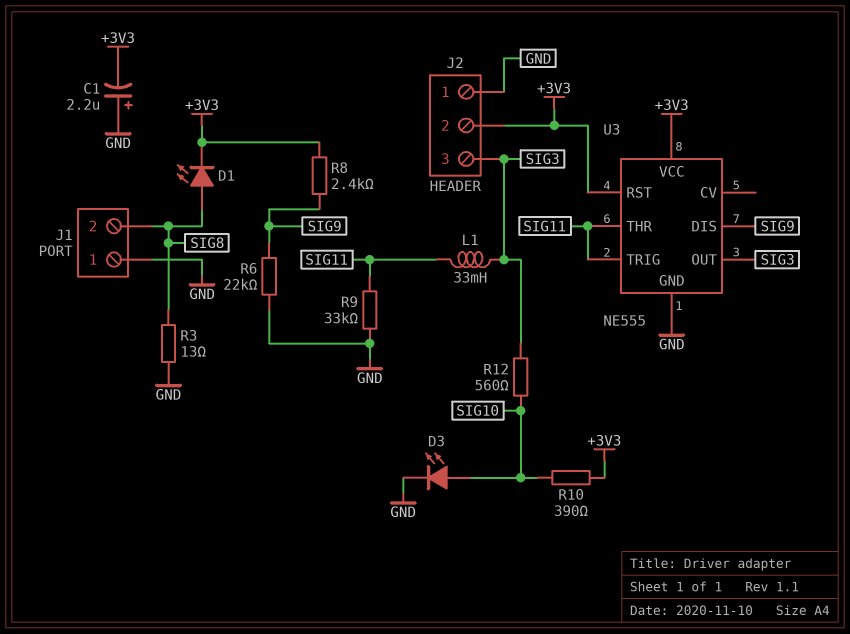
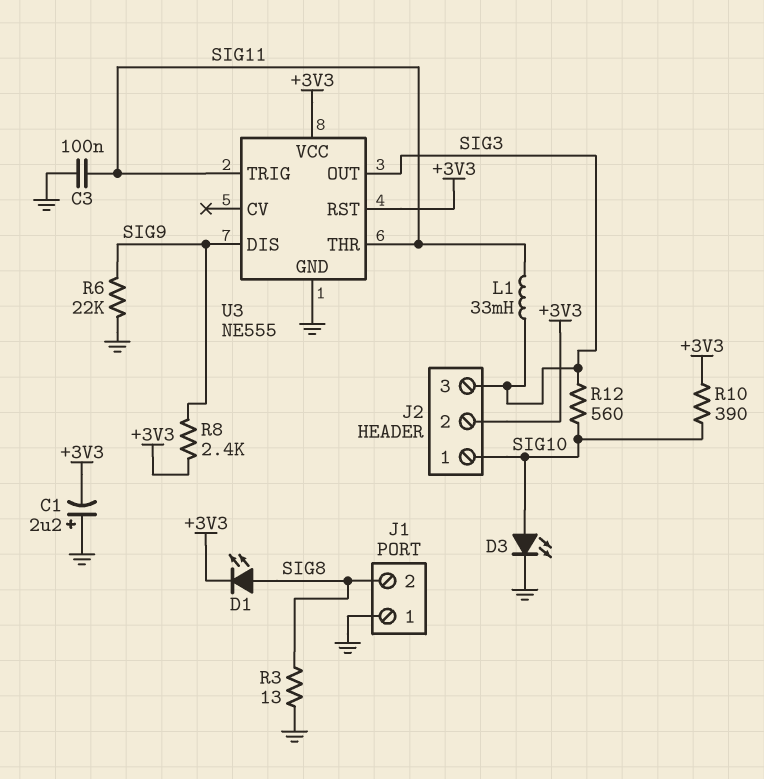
C3: none -> 100nF (GND, SIG11)
J2 pin 1: GND -> SIG10
R9: 33k (GND, SIG11) -> none

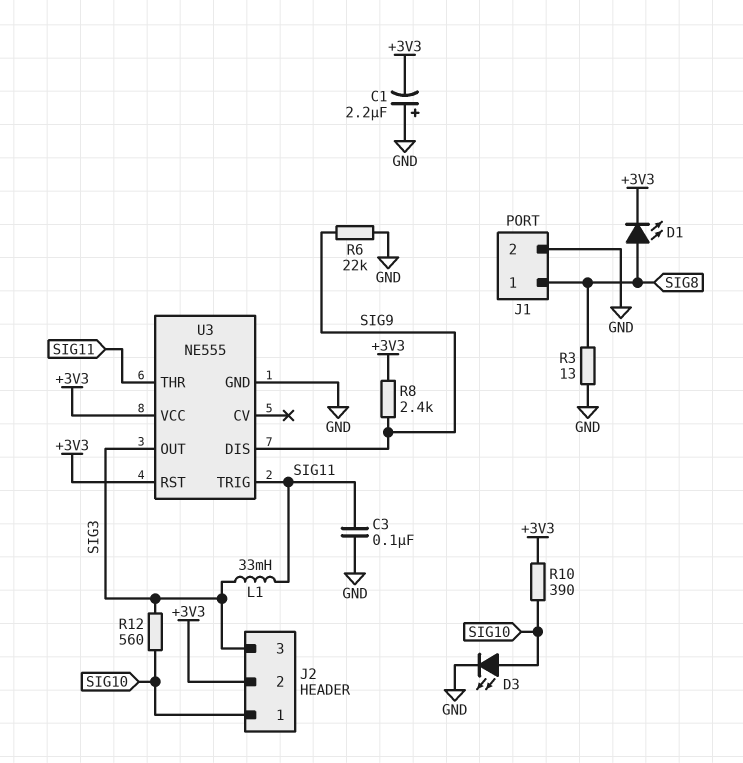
J1 pin 1: GND -> SIG8
J1 pin 2: SIG8 -> GND

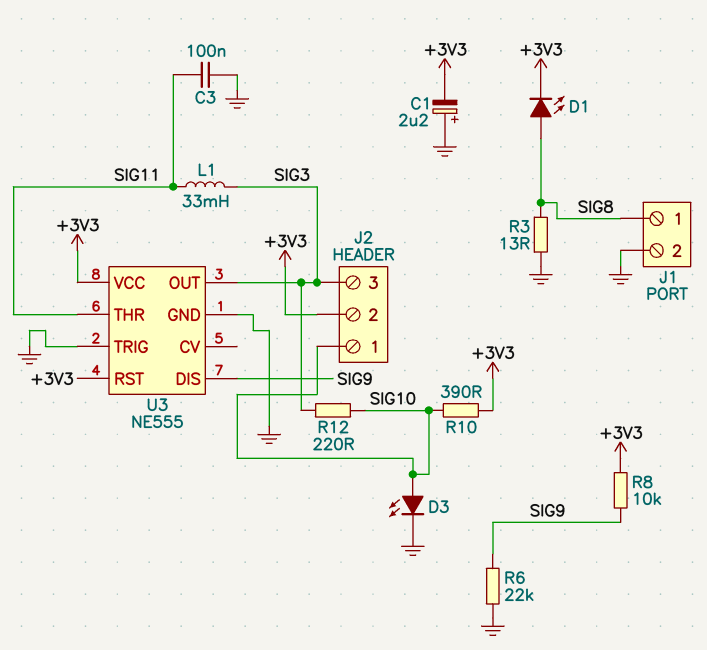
R8: 2.4k (+3V3, SIG9) -> 10k (+3V3, SIG9)
R12: 560 (SIG3, SIG10) -> 220 (SIG3, SIG10)
U3 pin TRIG: SIG11 -> GND

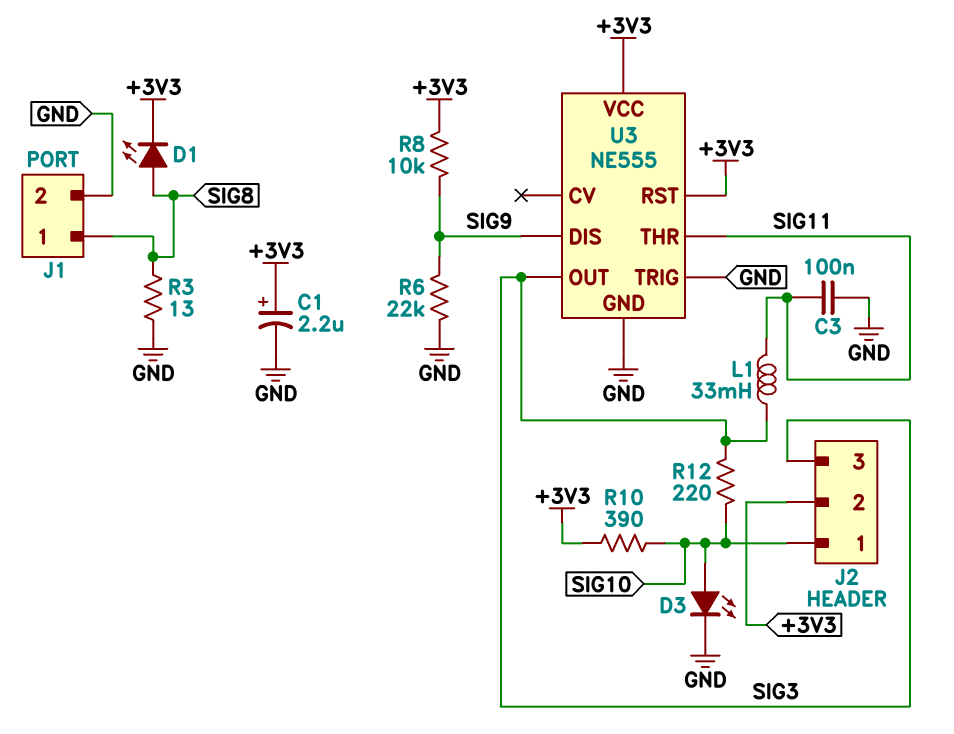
C1: 2.2uF (plus GND, minus +3V3) -> 2.2uF (plus +3V3, minus GND)

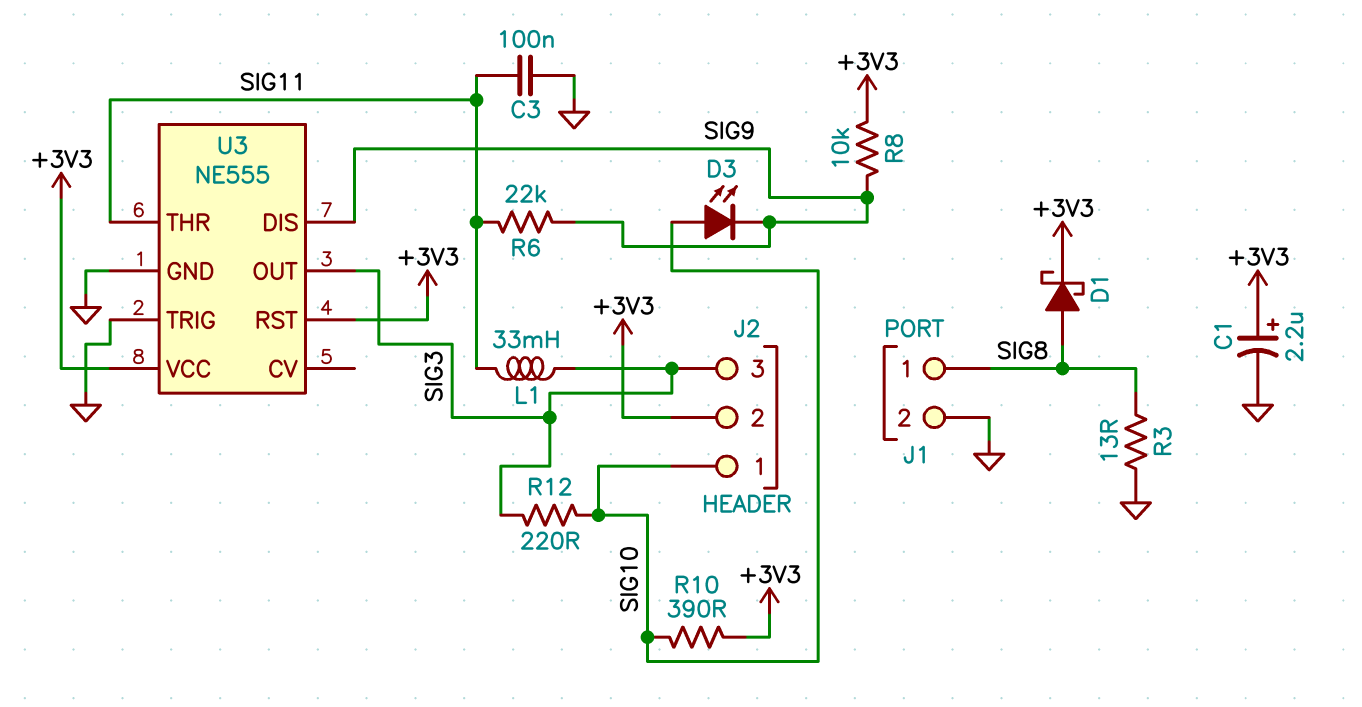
D1: LED (A SIG8, K +3V3) -> schottky (A SIG8, K +3V3)
D3: LED (A SIG10, K GND) -> LED (A SIG10, K SIG9)
R6: 22k (GND, SIG9) -> 22k (SIG9, SIG11)

